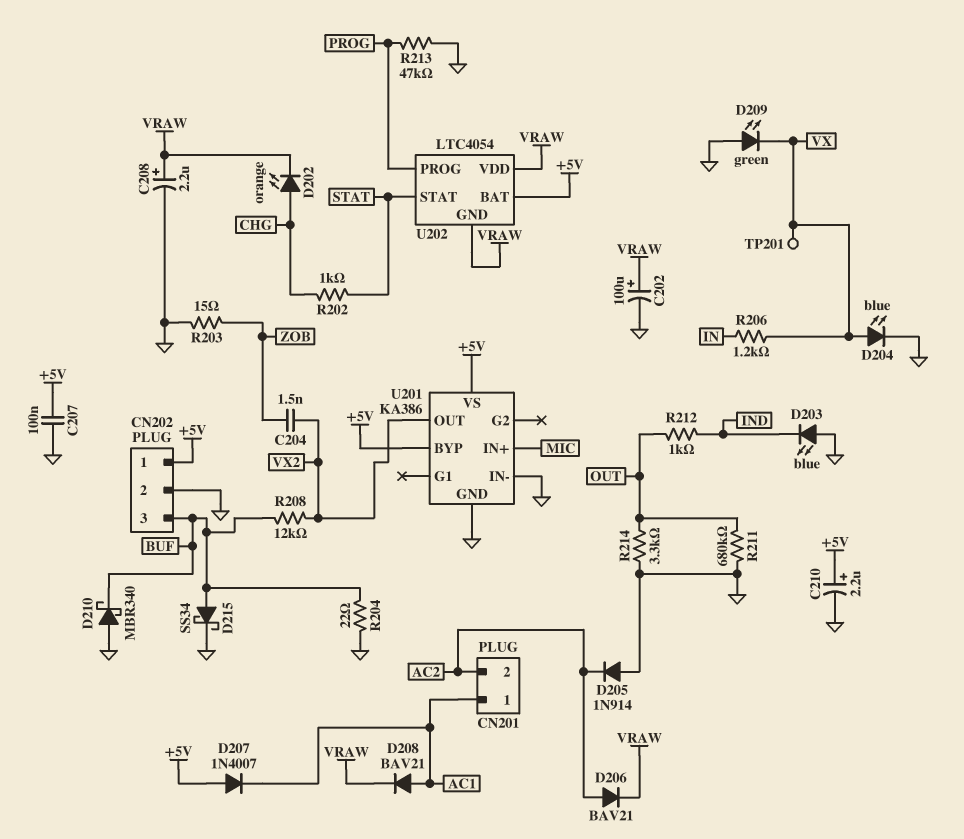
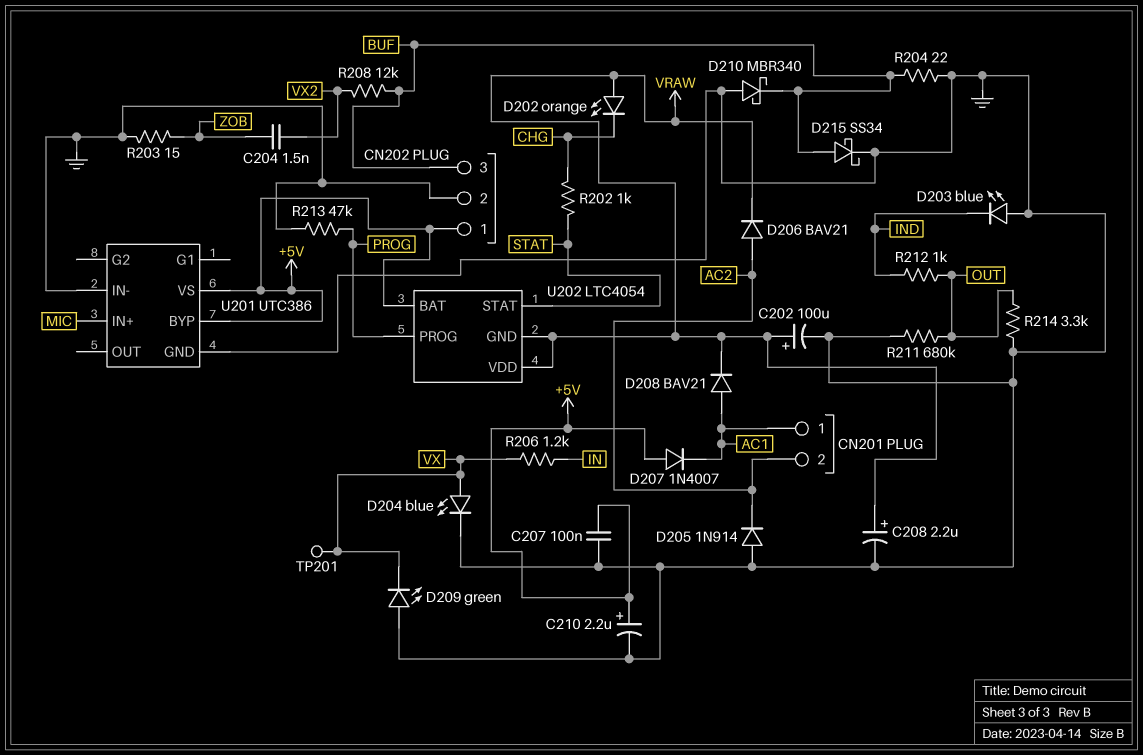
D202: LED orange (A CHG, K VRAW) -> LED orange (A VRAW, K CHG)
U201: KA386 -> UTC386
U201 pin OUT: VX2 -> none

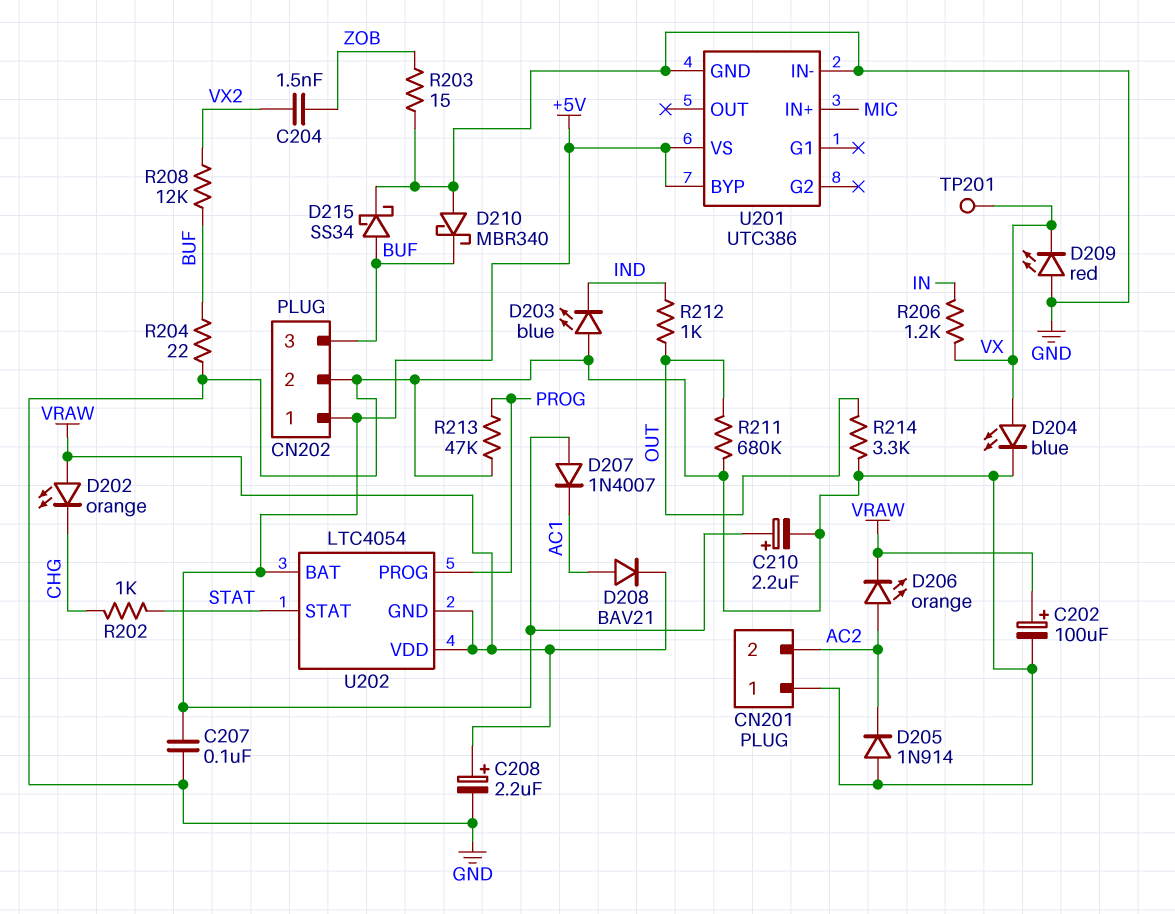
CN201 pin 1: AC1 -> GND
D206: diode BAV21 (A AC2, K VRAW) -> LED orange (A AC2, K VRAW)
D209: LED green (A GND, K VX) -> LED red (A GND, K VX)

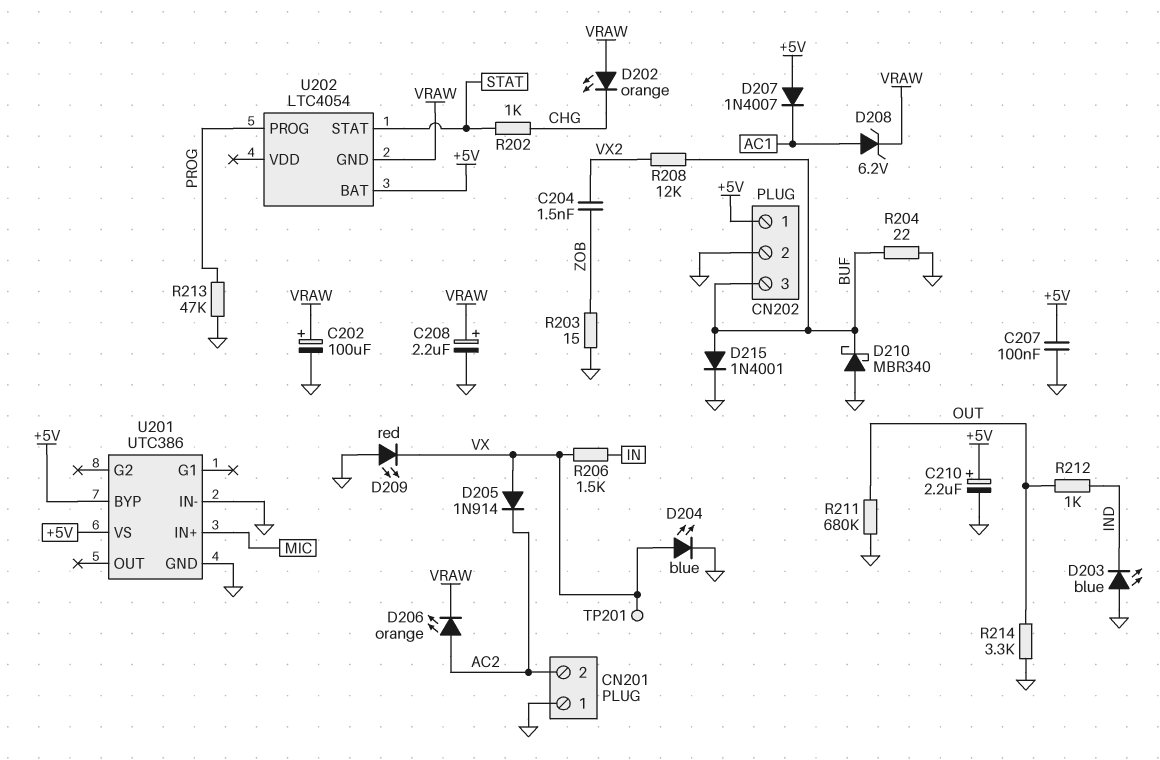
D205: diode 1N914 (A GND, K AC2) -> diode 1N914 (A VX, K AC2)
D208: diode BAV21 (A AC1, K VRAW) -> zener 6.2V (A AC1, K VRAW)
D215: schottky SS34 (A BUF, K GND) -> diode 1N4001 (A BUF, K GND)
R206: 1.2k (IN, VX) -> 1.5k (IN, VX)
U202 pin VDD: VRAW -> none

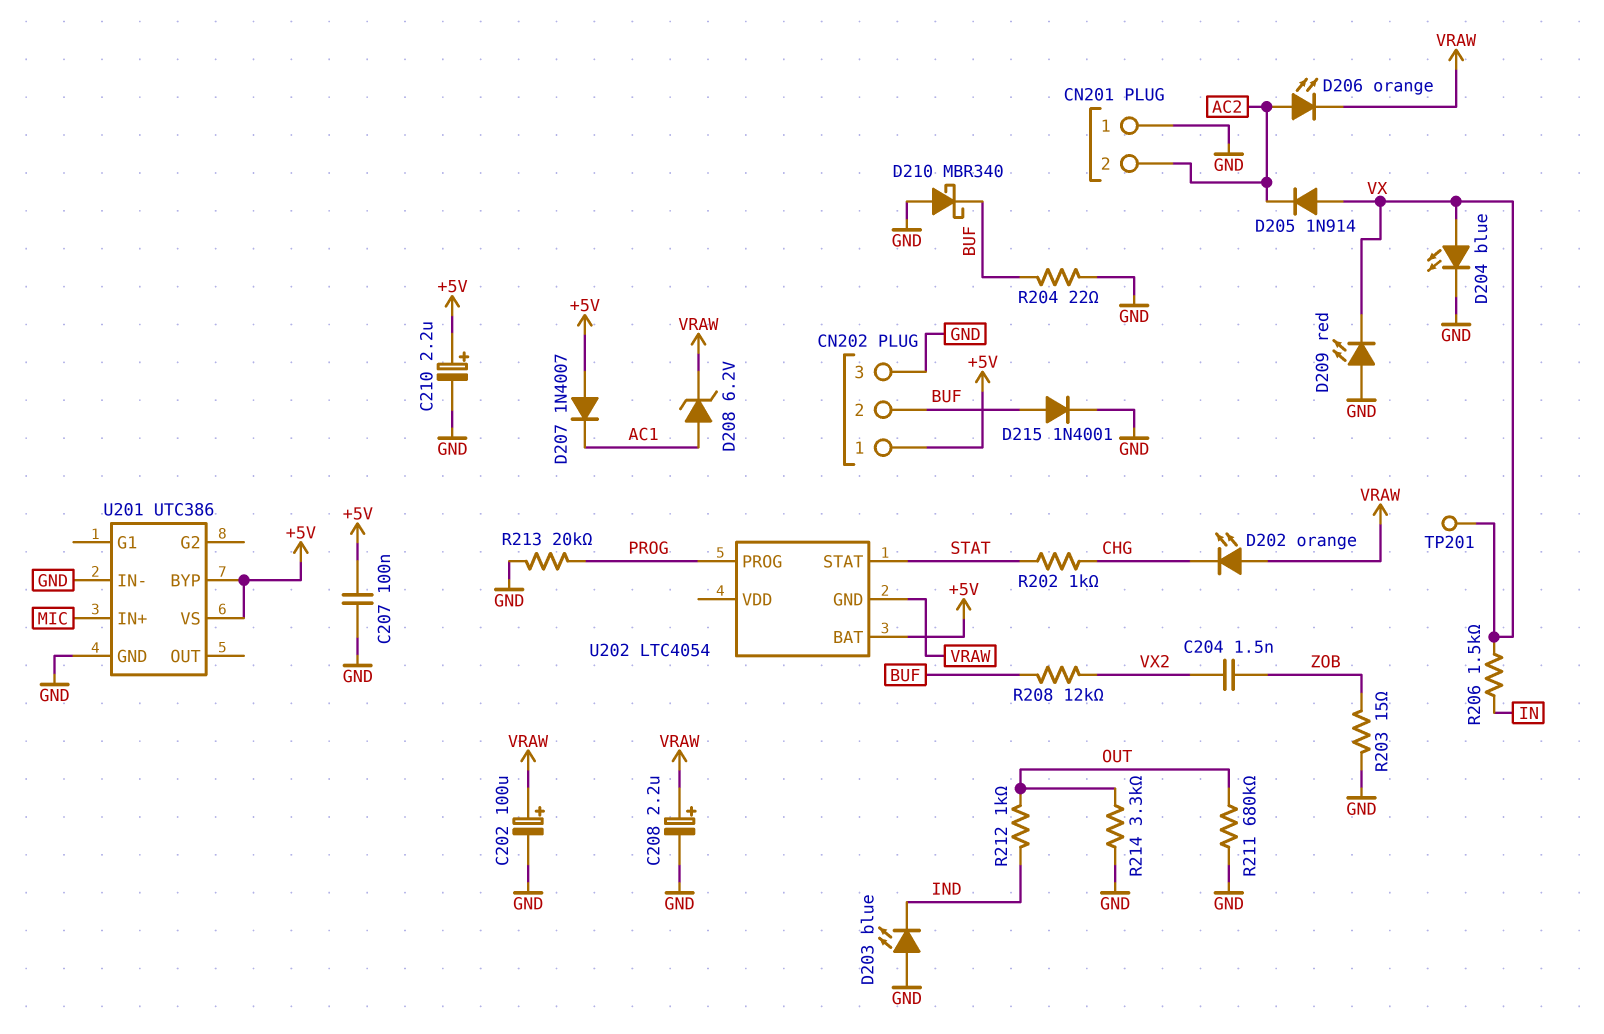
CN202 pin 2: GND -> BUF
CN202 pin 3: BUF -> GND
R213: 47k (GND, PROG) -> 20k (GND, PROG)

